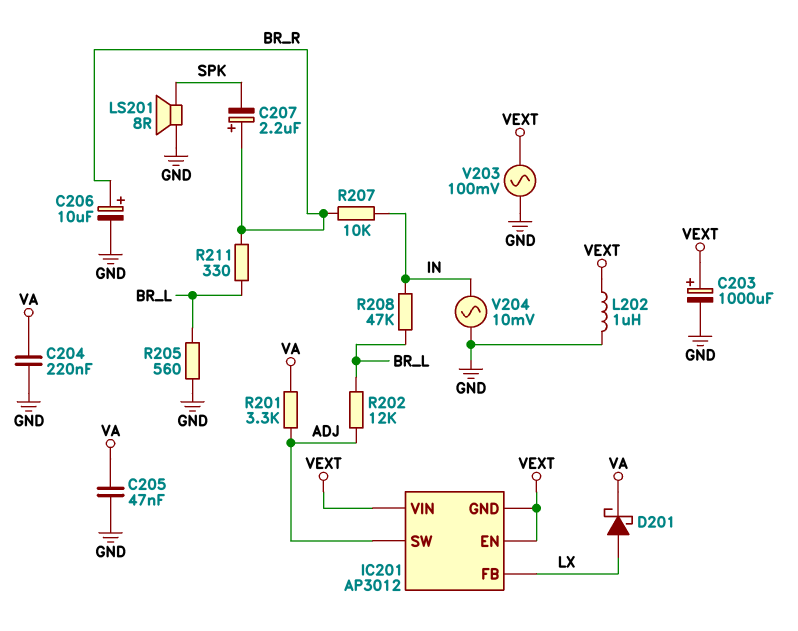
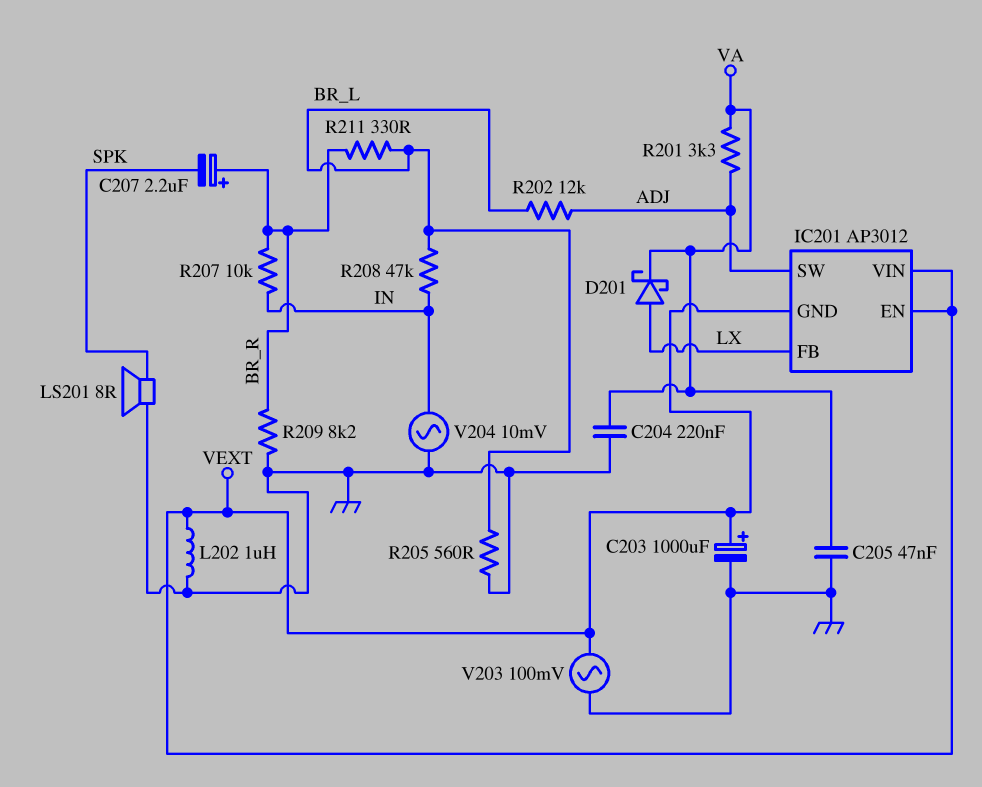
C206: 10uF (plus BR_R, minus GND) -> none
R209: none -> 8.2k (BR_R, GND)

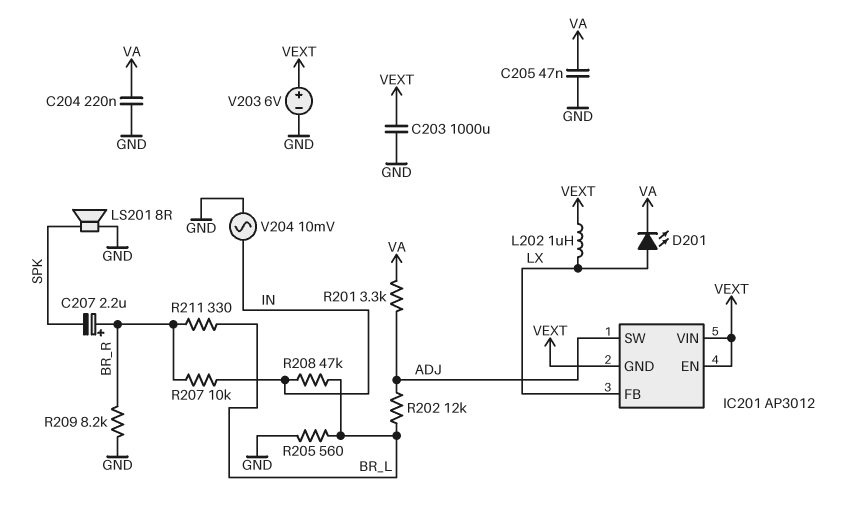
C203: 1000uF (plus VEXT, minus GND) -> 1000uF (GND, VEXT)
D201: schottky (A LX, K VA) -> LED (A LX, K VA)
L202: 1uH (GND, VEXT) -> 1uH (LX, VEXT)
V203: AC 100mV (GND, VEXT) -> 6V (plus VEXT, minus GND)

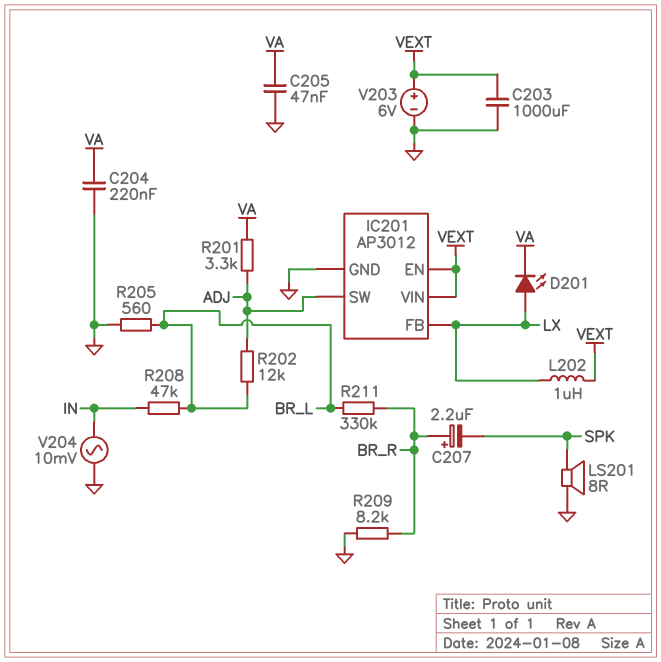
IC201 pin GND: VEXT -> GND
R207: 10k (BR_R, IN) -> none
R211: 330 (BR_L, BR_R) -> 330k (BR_L, BR_R)

